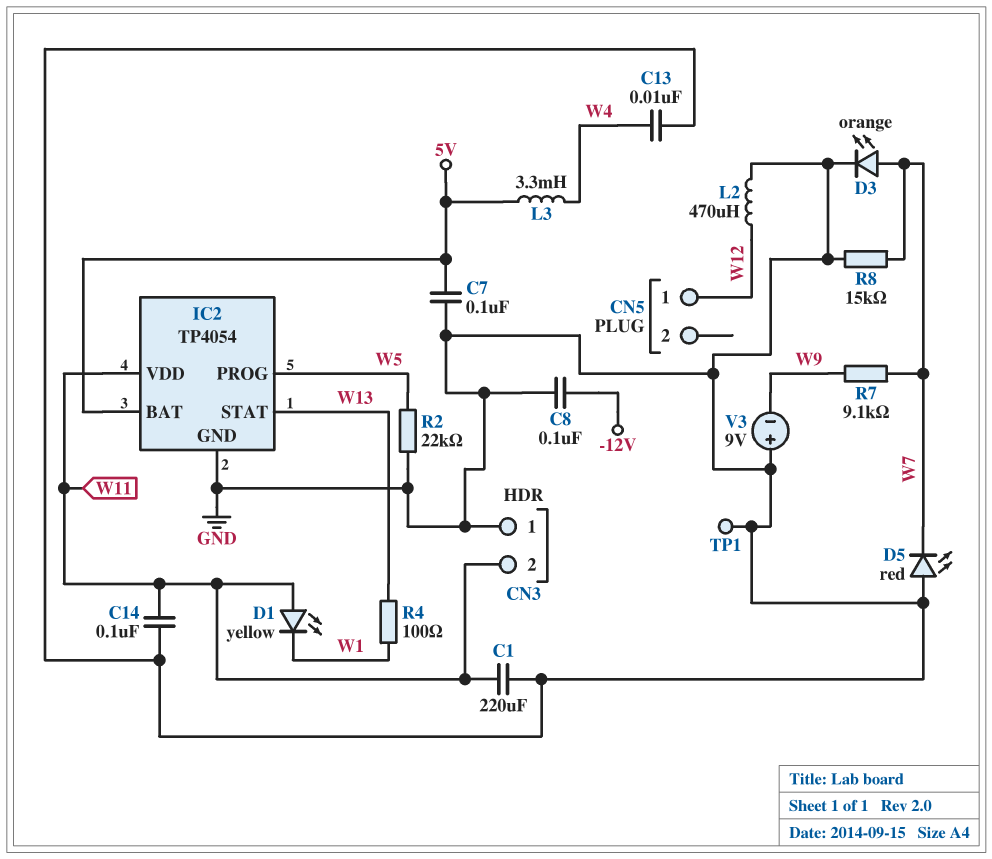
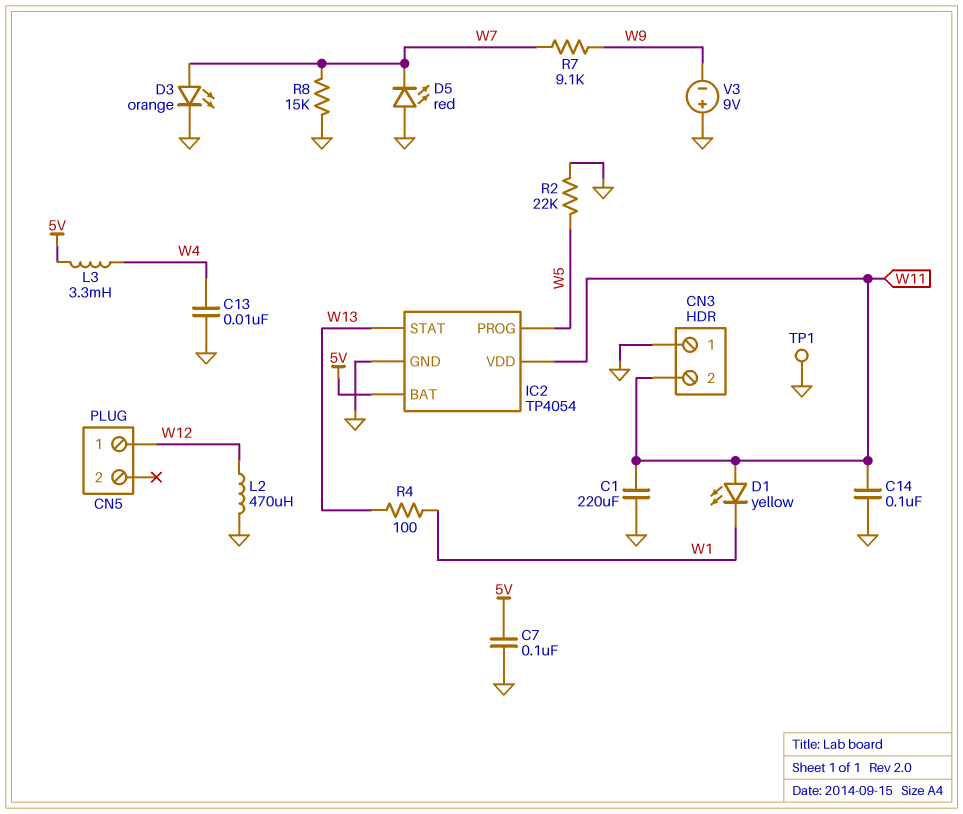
C8: 100nF (-12V, GND) -> none

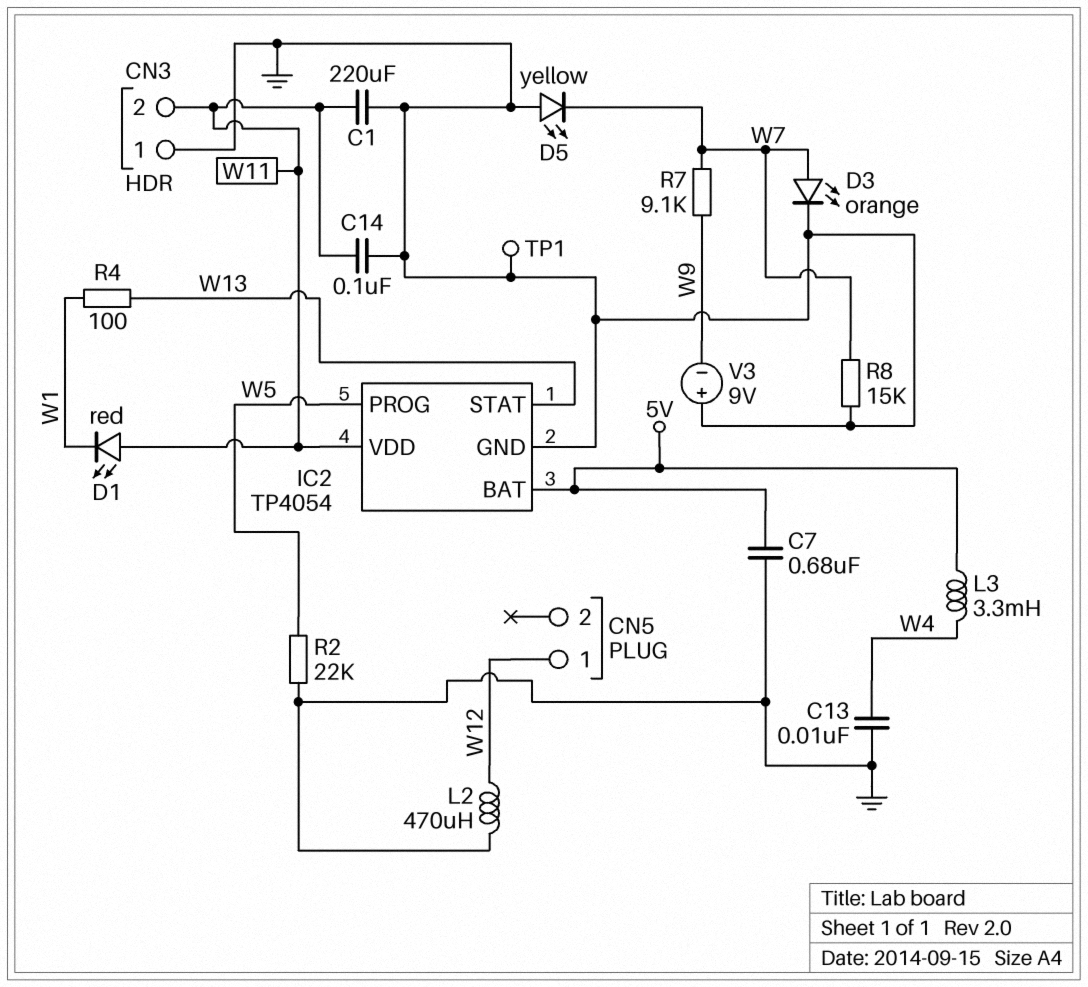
C7: 100nF (5V, GND) -> 680nF (5V, GND)
D1: LED yellow (A W11, K W1) -> LED red (A W11, K W1)
D5: LED red (A GND, K W7) -> LED yellow (A GND, K W7)

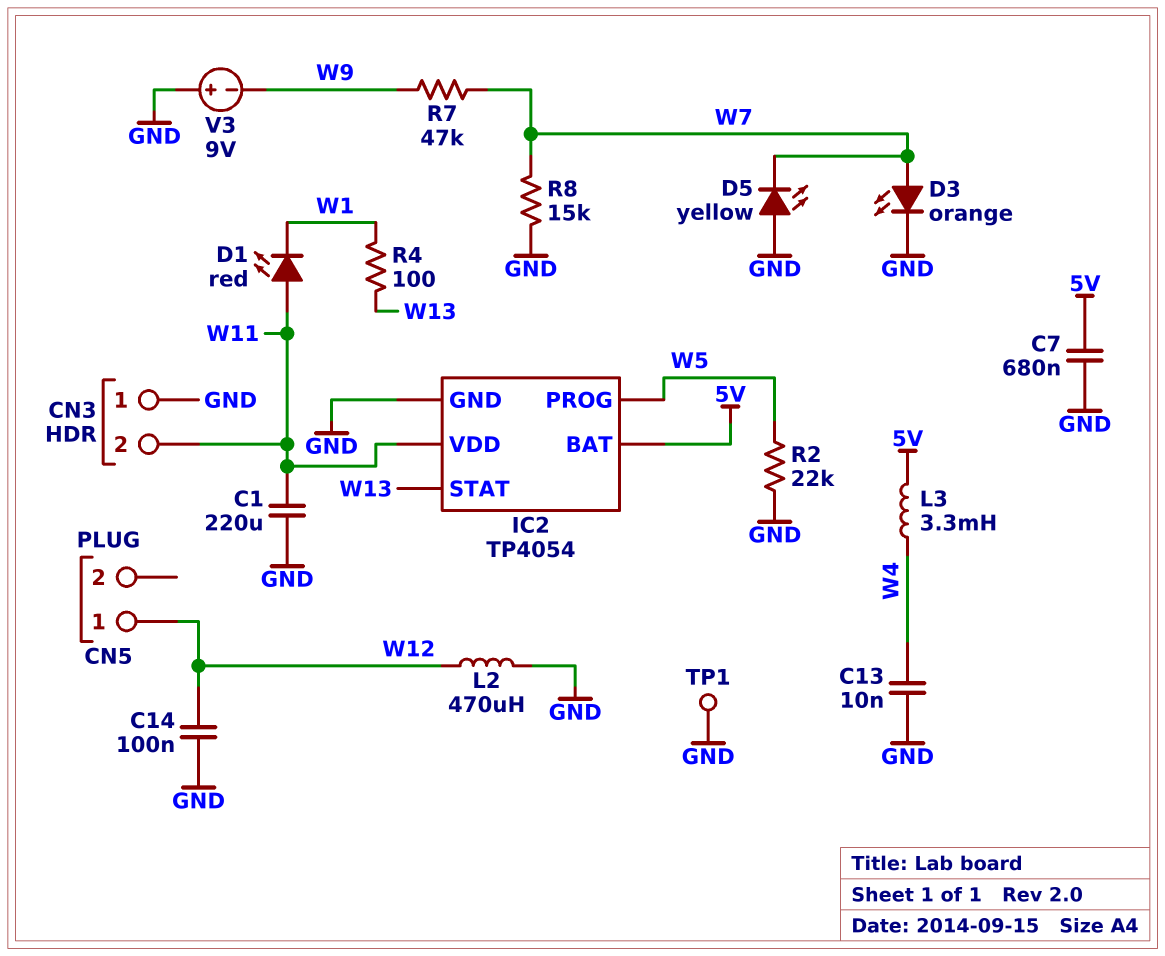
C14: 100nF (GND, W11) -> 100nF (GND, W12)
R7: 9.1k (W7, W9) -> 47k (W7, W9)

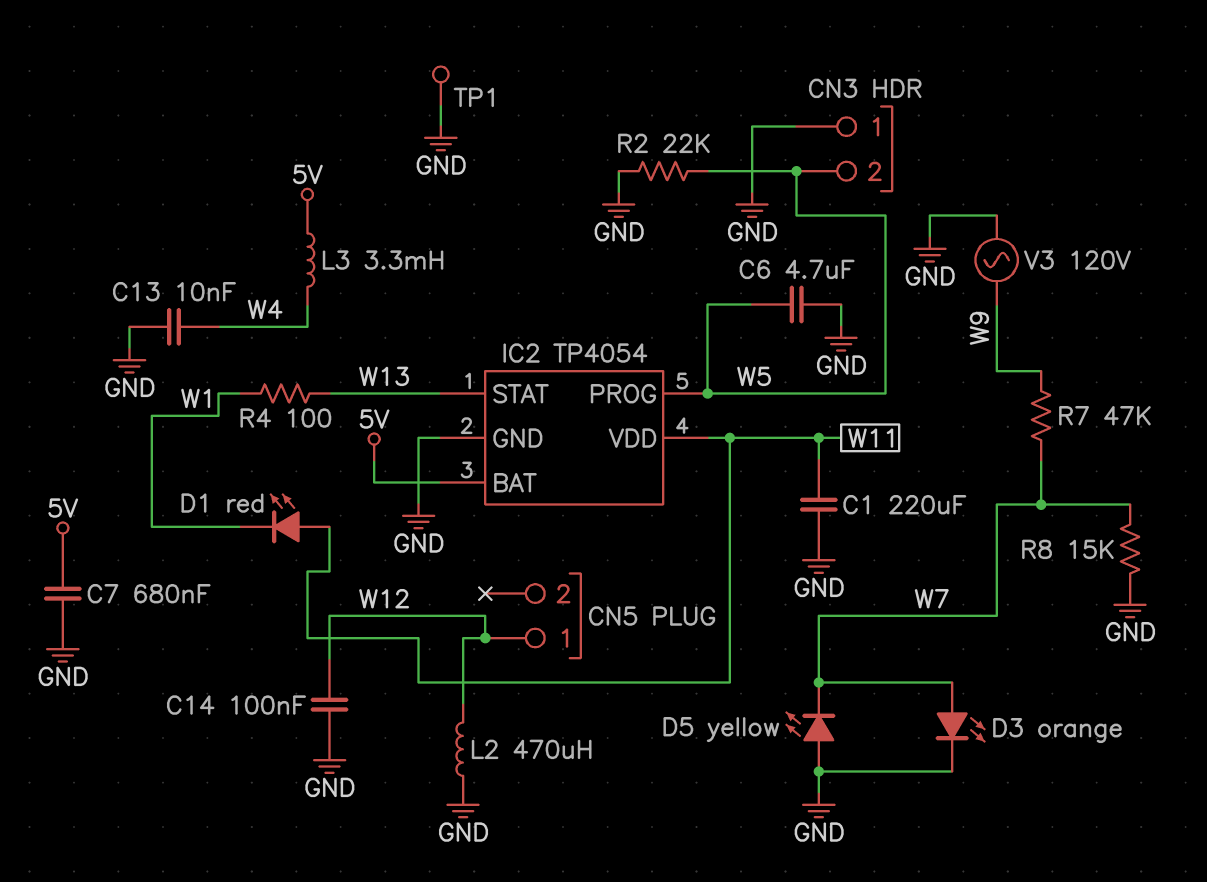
C6: none -> 4.7uF (GND, W5)
CN3 pin 2: W11 -> W5
V3: 9V (plus GND, minus W9) -> AC 120V (GND, W9)

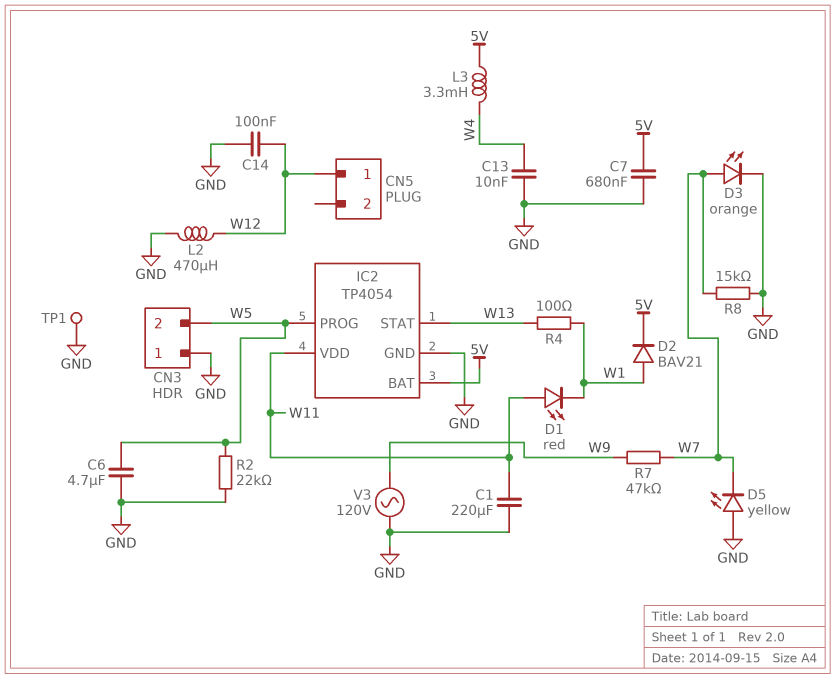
D2: none -> diode BAV21 (A W1, K 5V)

